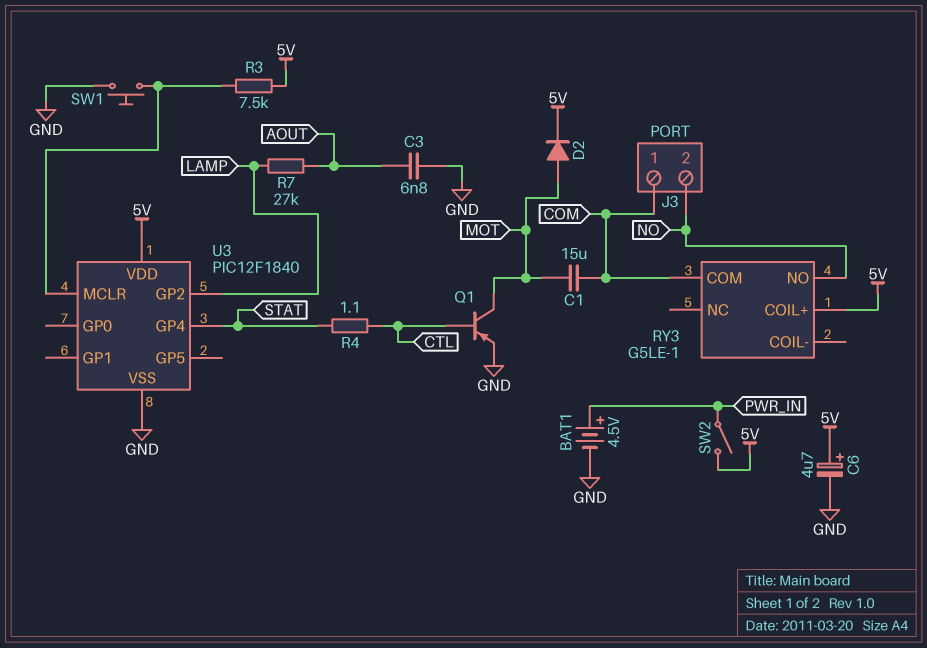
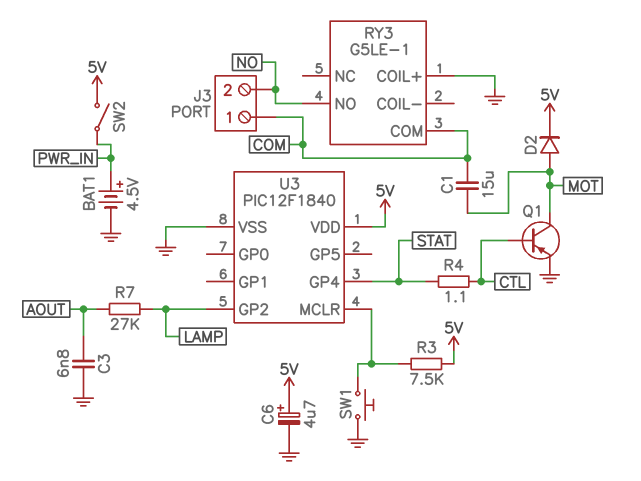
RY3 pin COIL+: 5V -> GND

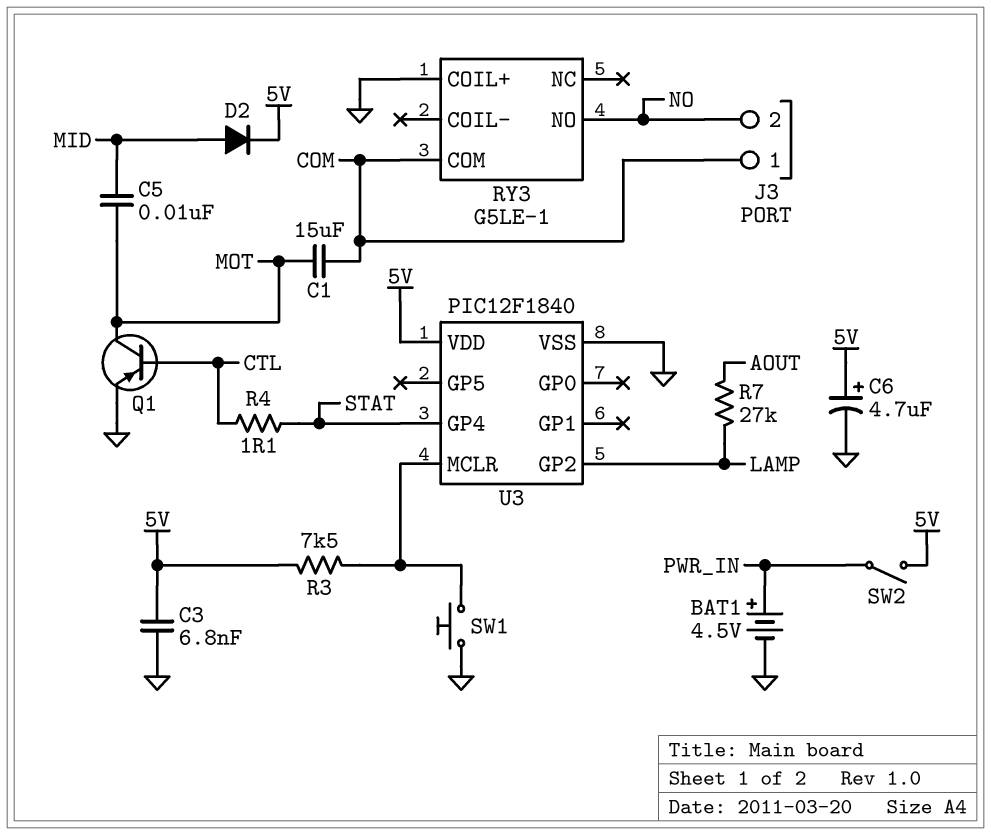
C3: 6.8nF (AOUT, GND) -> 6.8nF (5V, GND)
C5: none -> 10nF (MID, MOT)
D2: diode (A MOT, K 5V) -> diode (A MID, K 5V)

